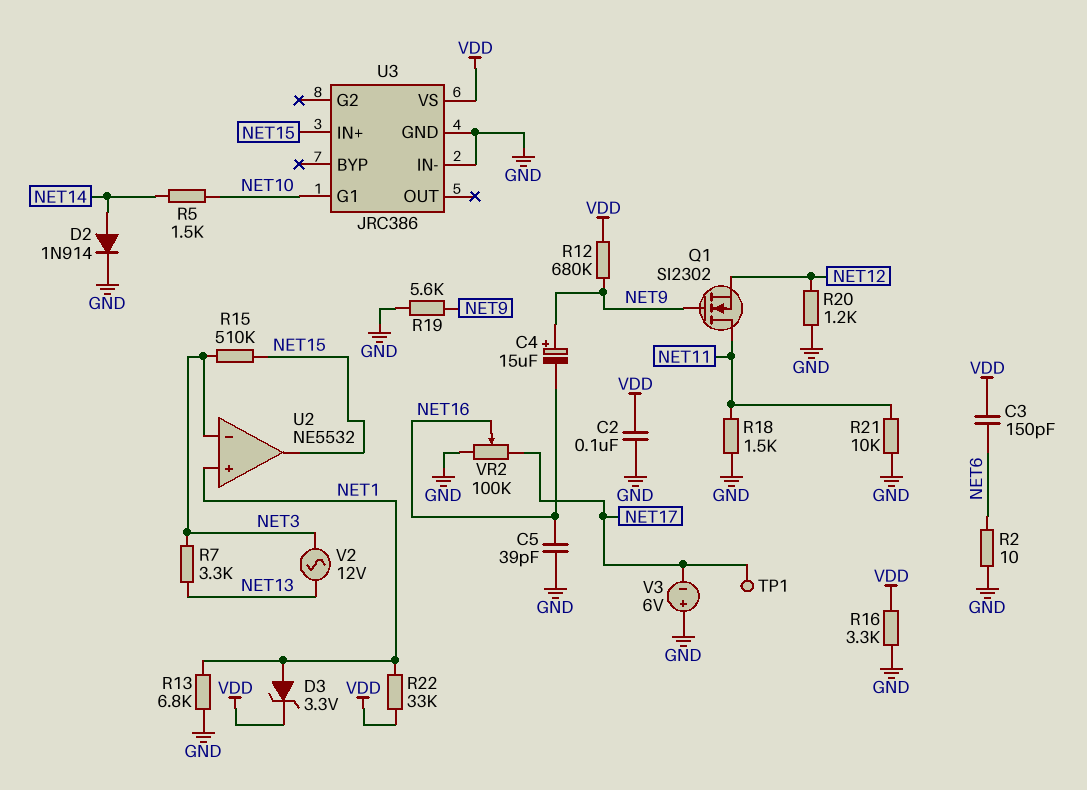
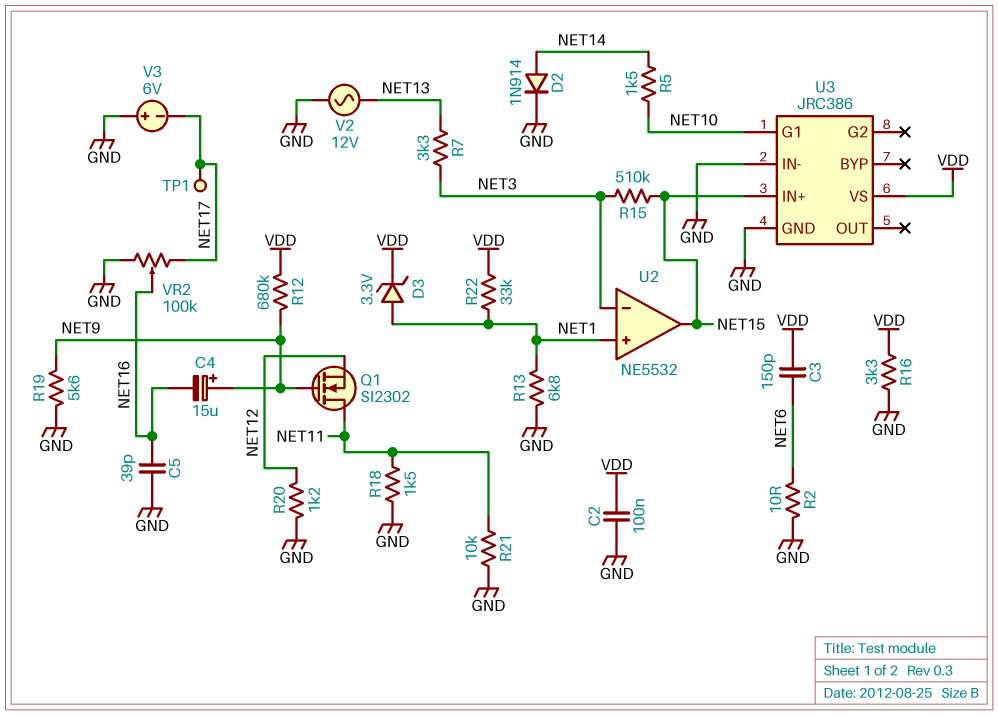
V2: AC 12V (NET3, NET13) -> AC 12V (GND, NET13)

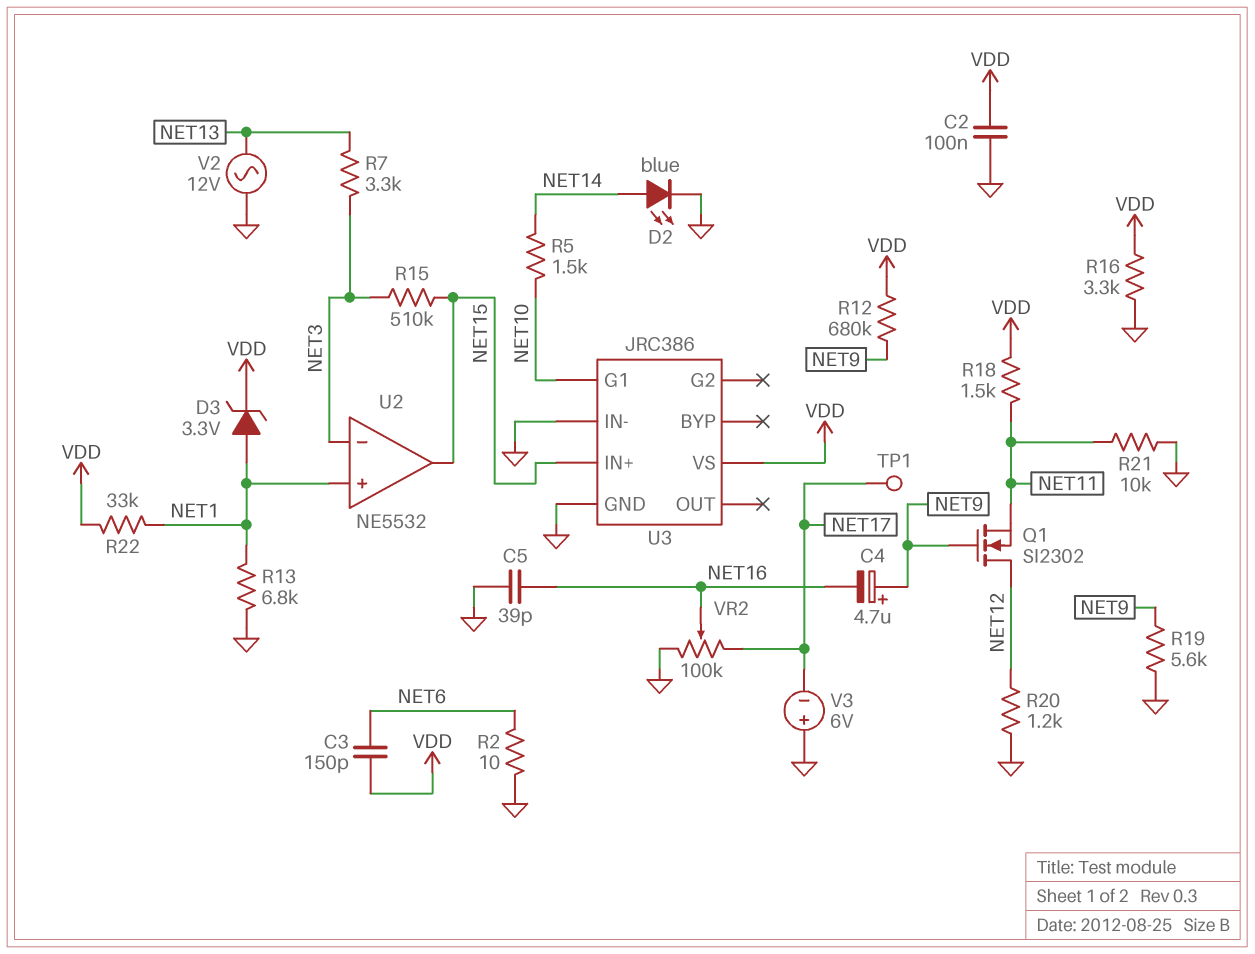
C4: 15uF (plus NET9, minus NET16) -> 4.7uF (plus NET9, minus NET16)
D2: diode 1N914 (A NET14, K GND) -> LED blue (A NET14, K GND)
Q1: NMOS SI2302 (G NET9, D NET11, S NET12) -> NMOS SI2302 (G NET9, D NET12, S NET11)
R18: 1.5k (GND, NET11) -> 1.5k (NET11, VDD)

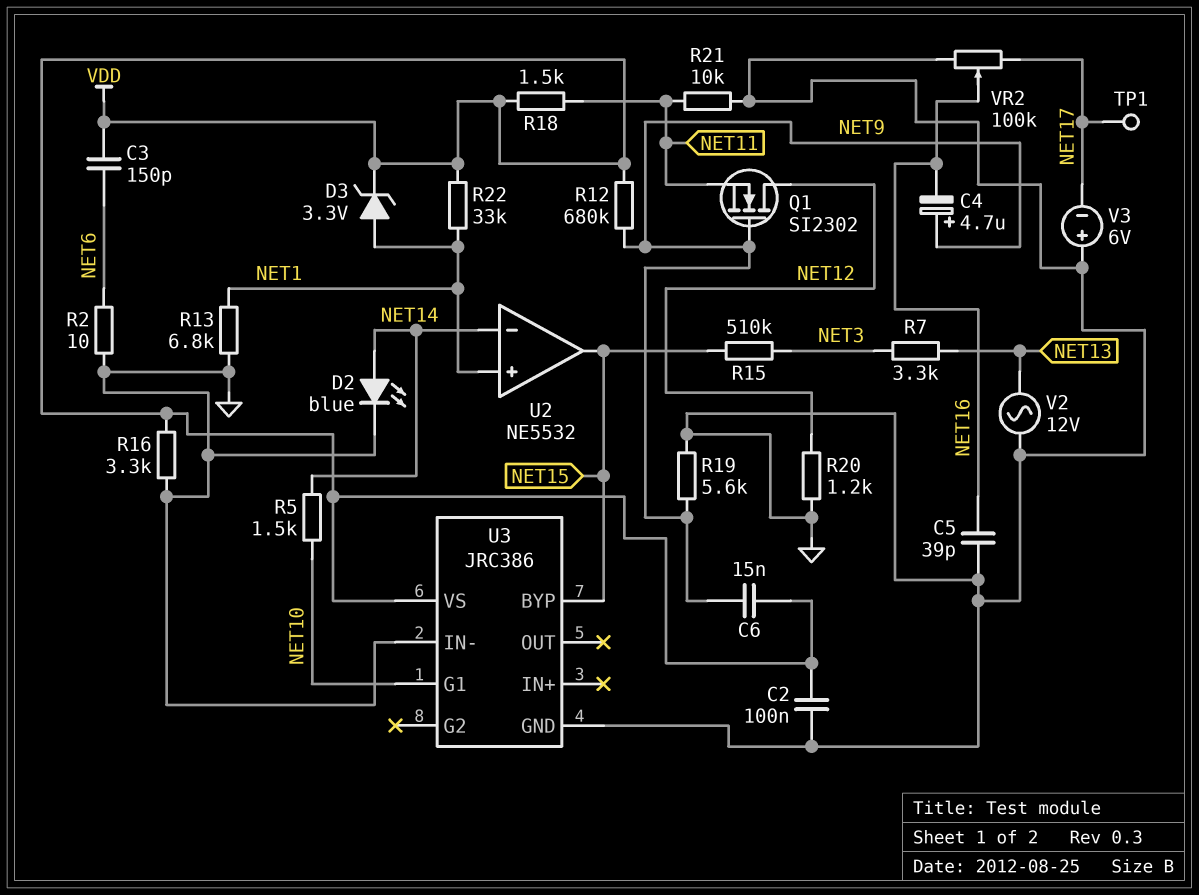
C6: none -> 15nF (NET9, VDD)
U2 pin in-: NET3 -> NET14
U3 pin BYP: none -> NET15
U3 pin IN+: NET15 -> none

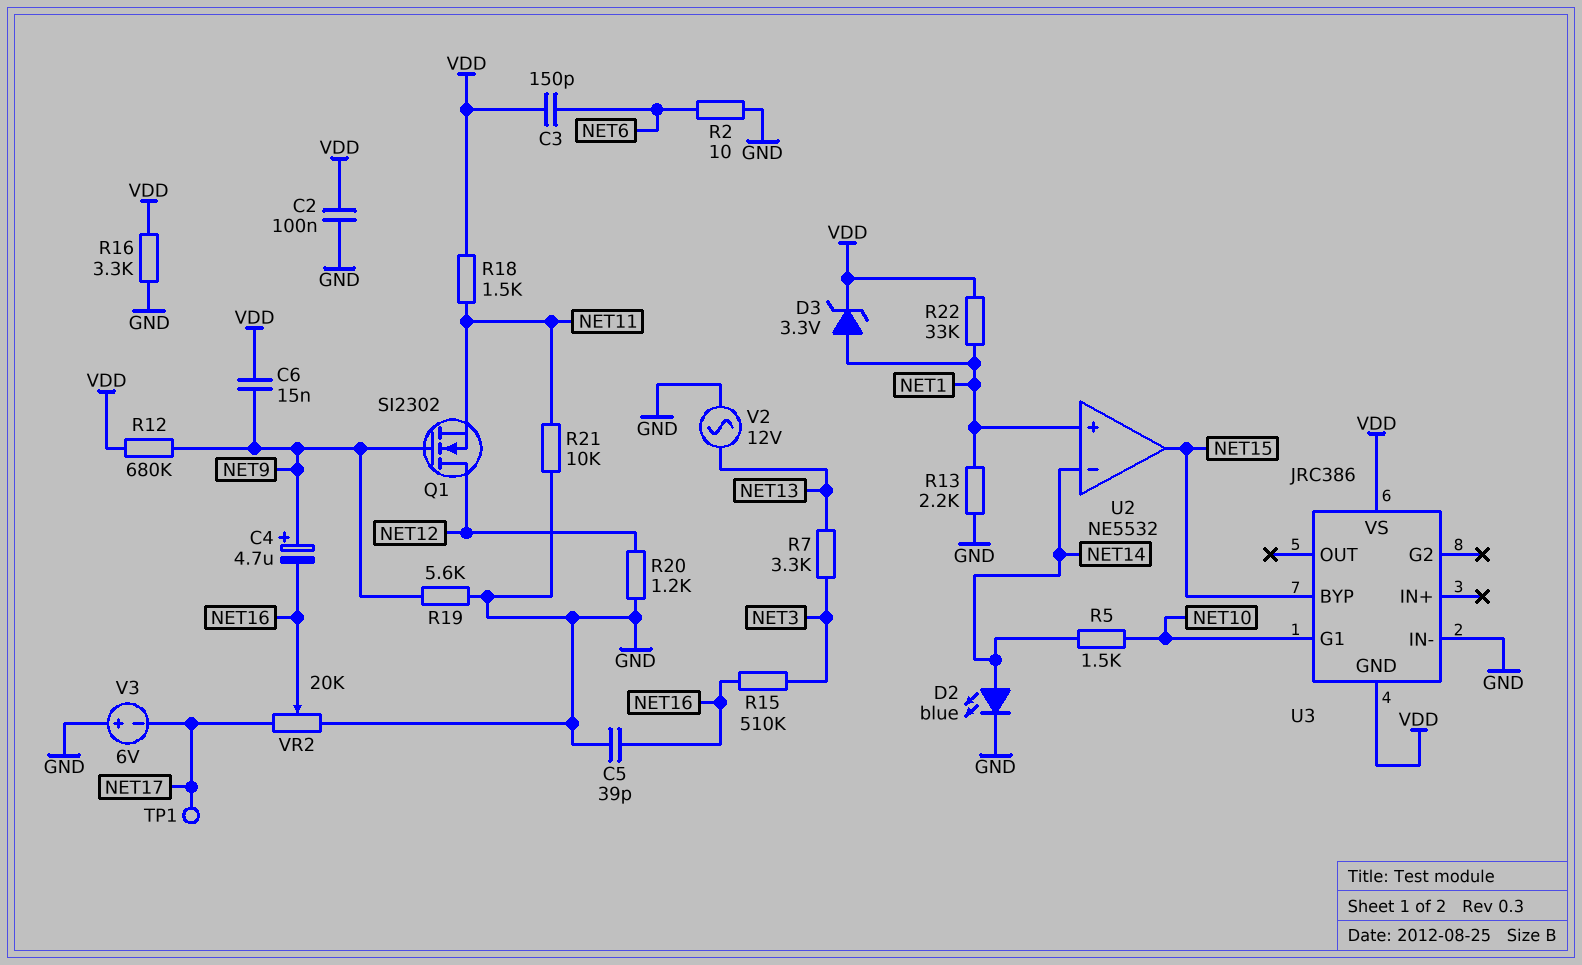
R13: 6.8k (GND, NET1) -> 2.2k (GND, NET1)
R15: 510k (NET3, NET15) -> 510k (NET3, NET16)
U3 pin GND: GND -> VDD
VR2: 100k (GND, NET17, wiper NET16) -> 20k (GND, NET17, wiper NET16)

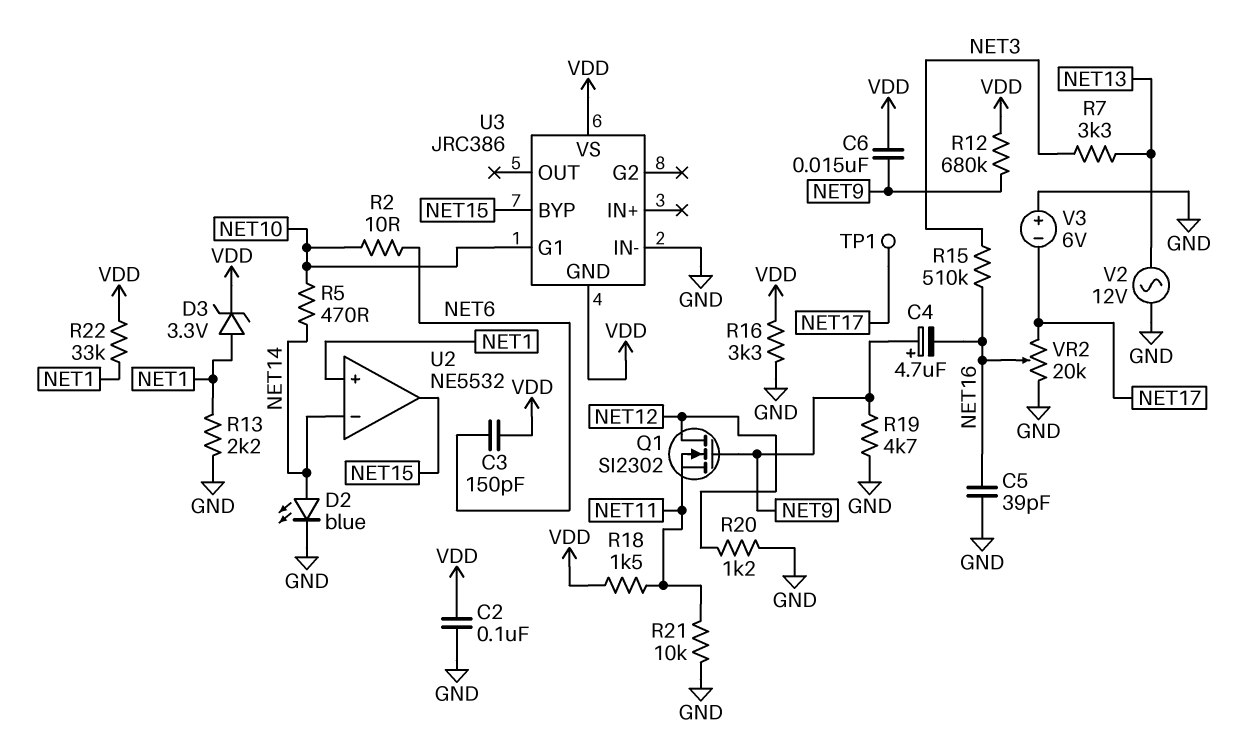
R2: 10 (GND, NET6) -> 10 (NET6, NET10)
R5: 1.5k (NET10, NET14) -> 470 (NET10, NET14)
R19: 5.6k (GND, NET9) -> 4.7k (GND, NET9)

